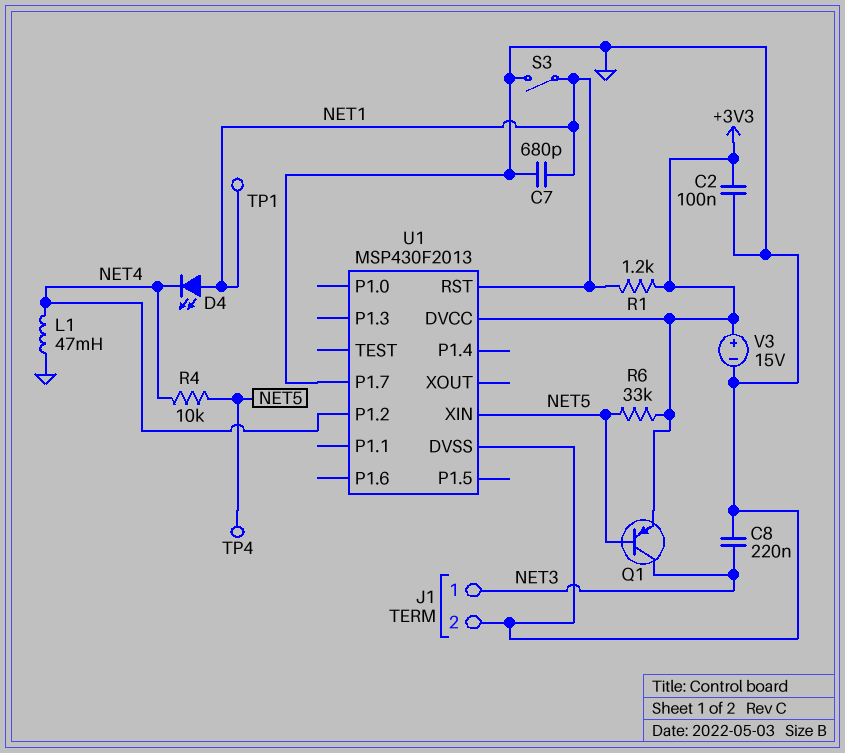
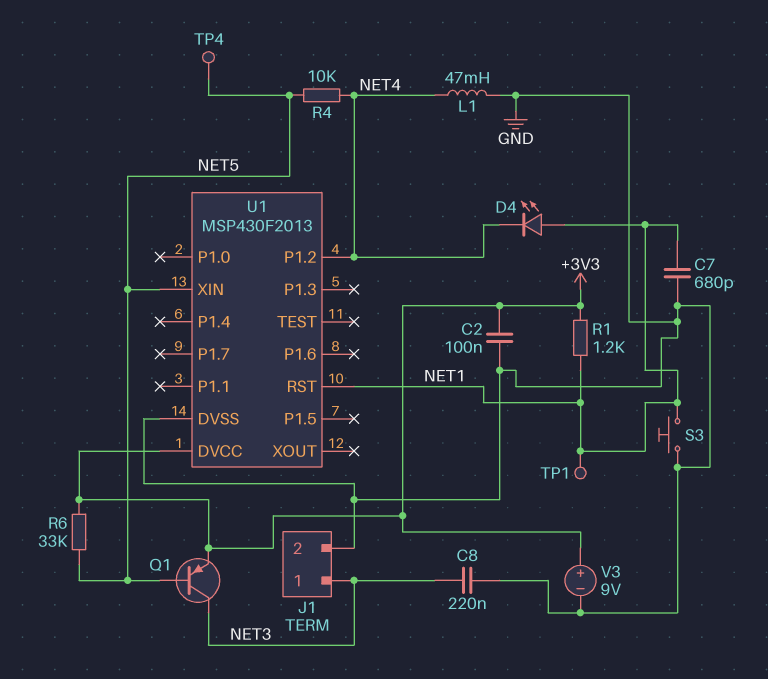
S3: switch (GND, NET1) -> button (GND, NET1)
U1 pin P1.7: GND -> none
V3: 15V (plus +3V3, minus GND) -> 9V (plus +3V3, minus GND)

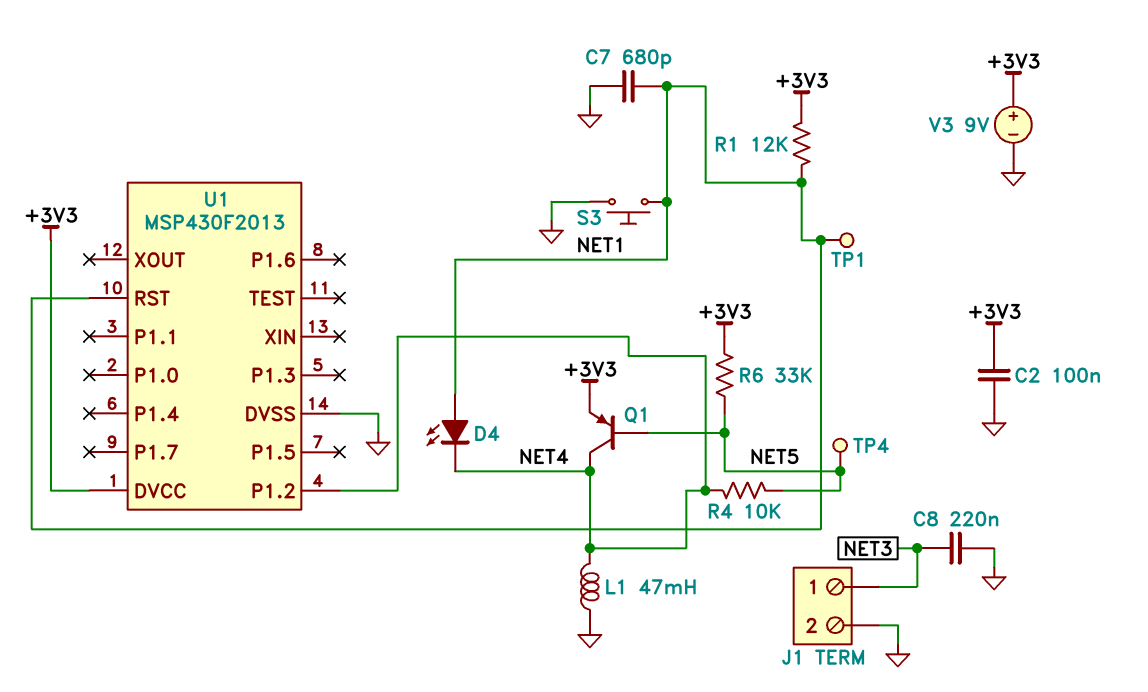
Q1: PNP (B NET5, C NET3, E +3V3) -> PNP (B NET5, C NET4, E +3V3)
R1: 1.2k (+3V3, NET1) -> 12k (+3V3, NET1)
U1 pin XIN: NET5 -> none

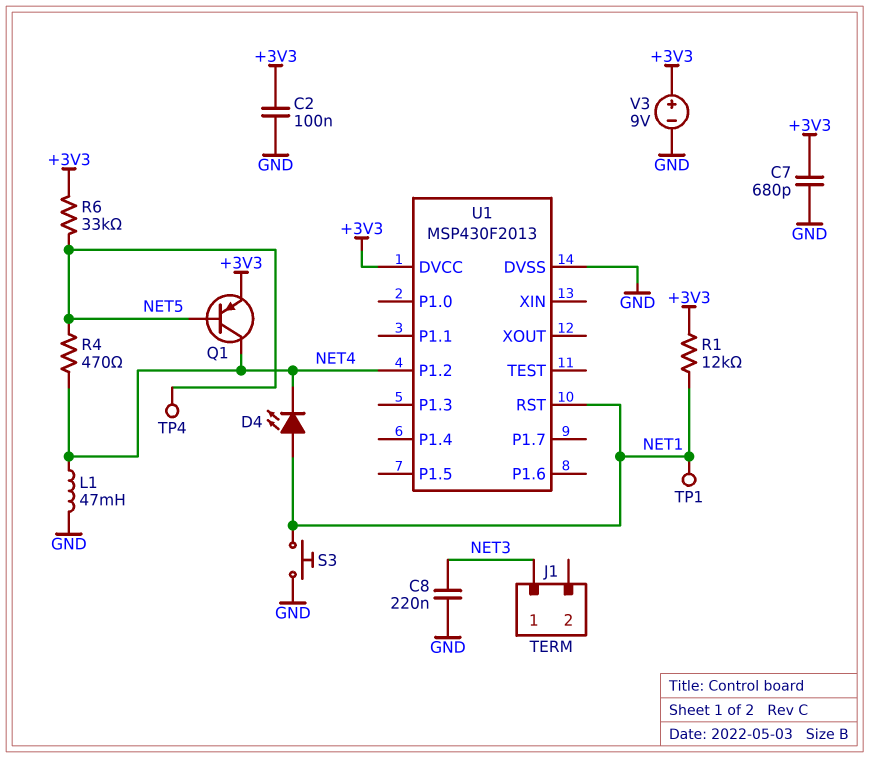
C7: 680pF (GND, NET1) -> 680pF (+3V3, GND)
J1 pin 2: GND -> none
R4: 10k (NET4, NET5) -> 470 (NET4, NET5)

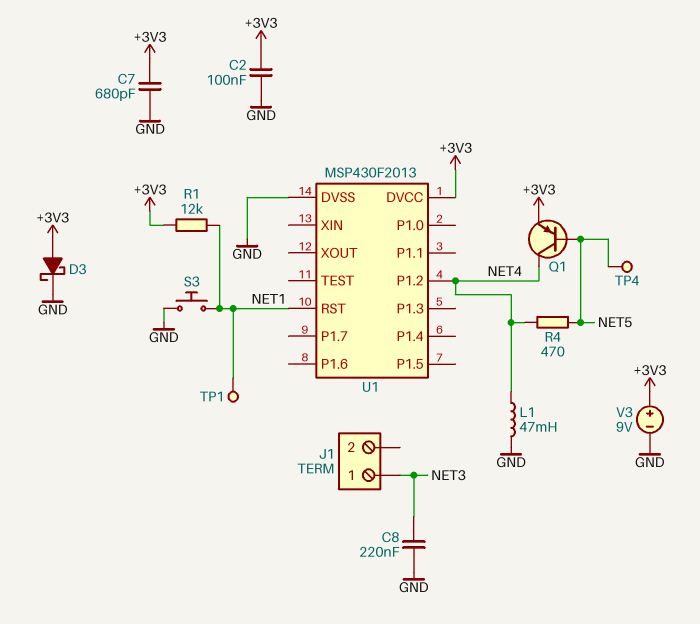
D3: none -> schottky (A +3V3, K GND)
D4: LED (A NET1, K NET4) -> none
R6: 33k (+3V3, NET5) -> none

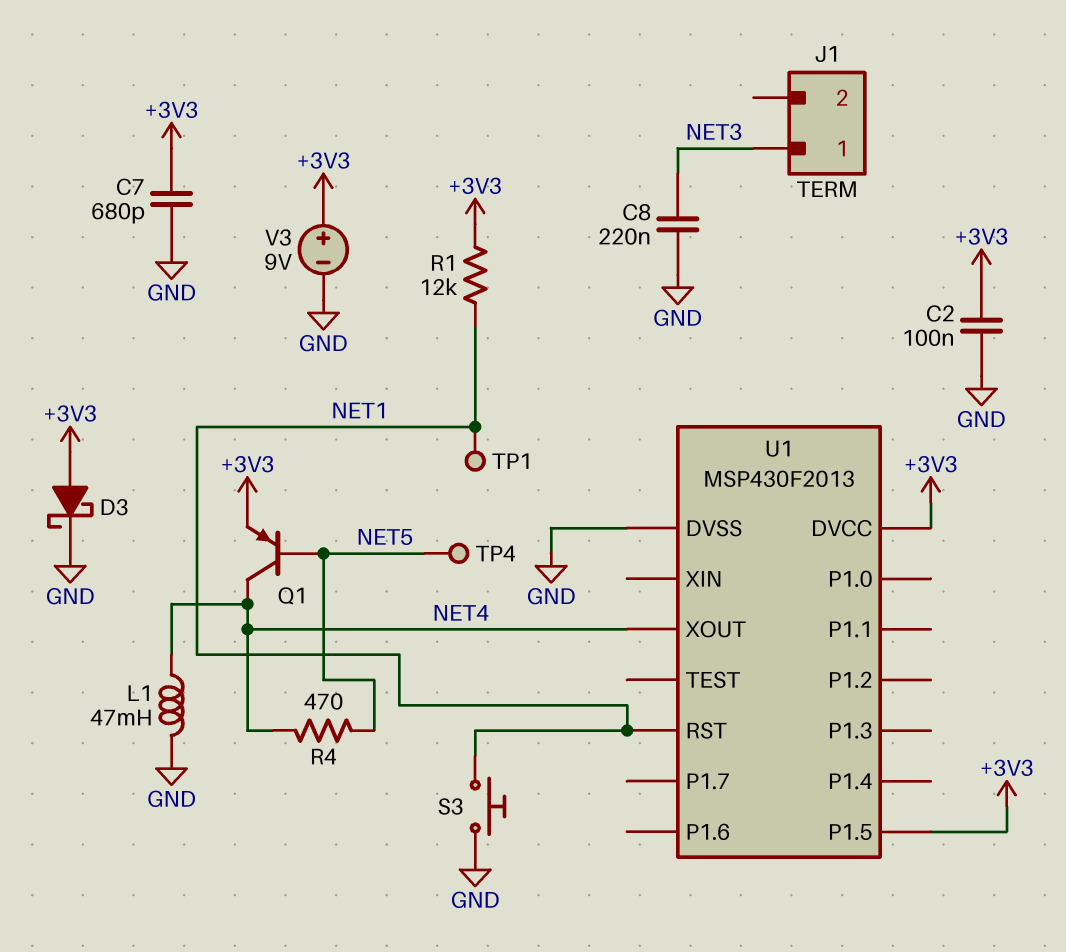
U1 pin P1.2: NET4 -> none
U1 pin P1.5: none -> +3V3
U1 pin XOUT: none -> NET4

